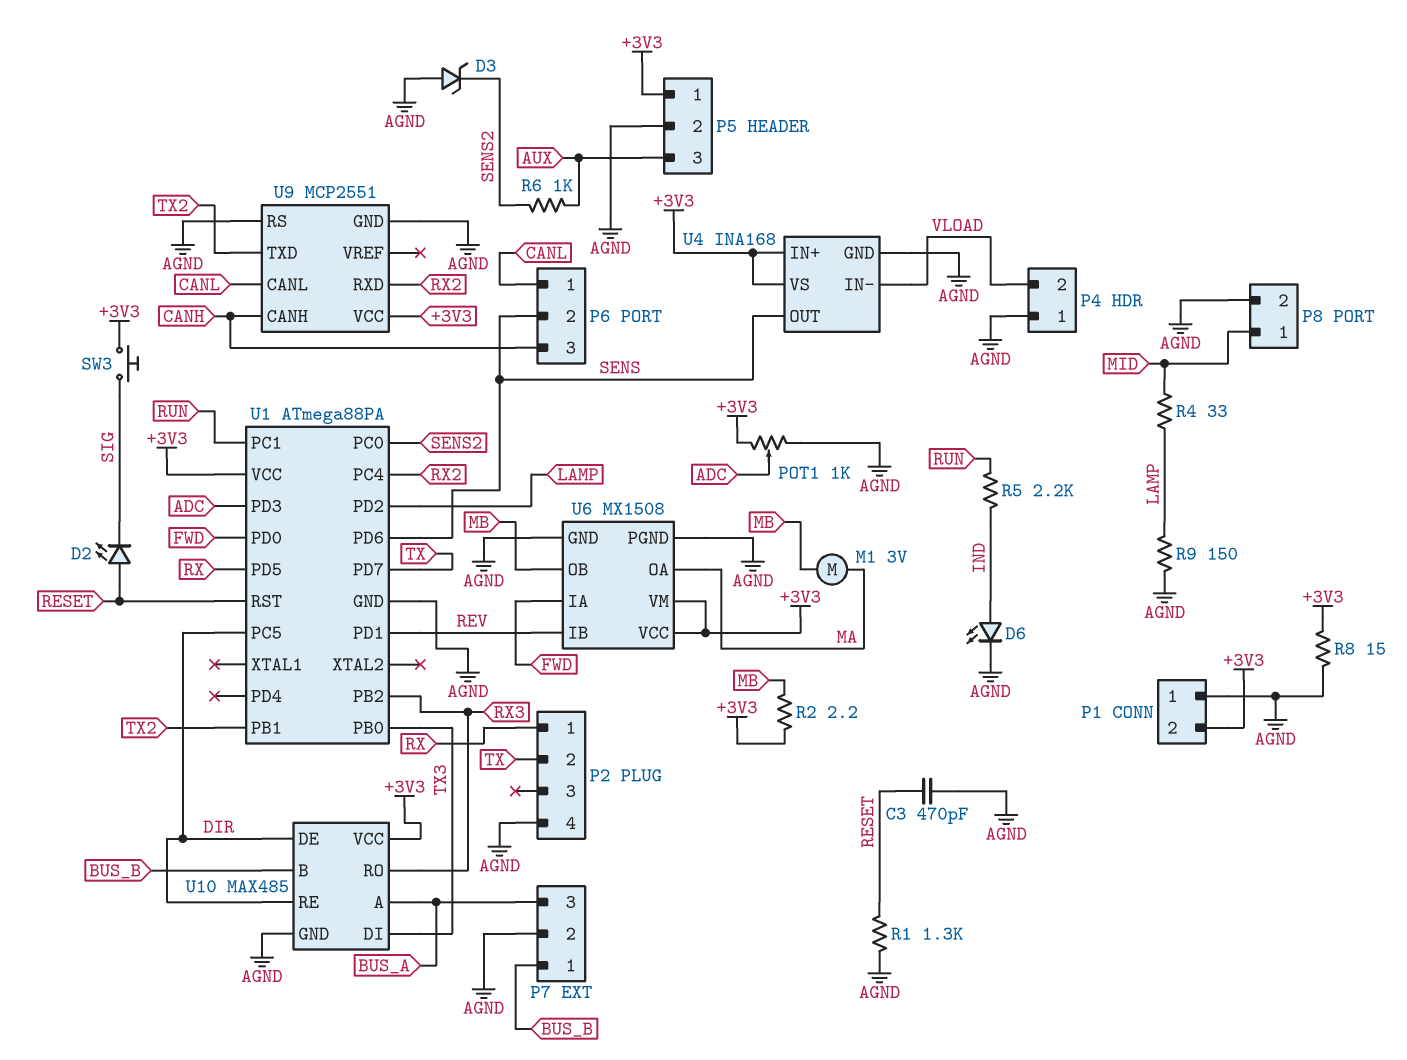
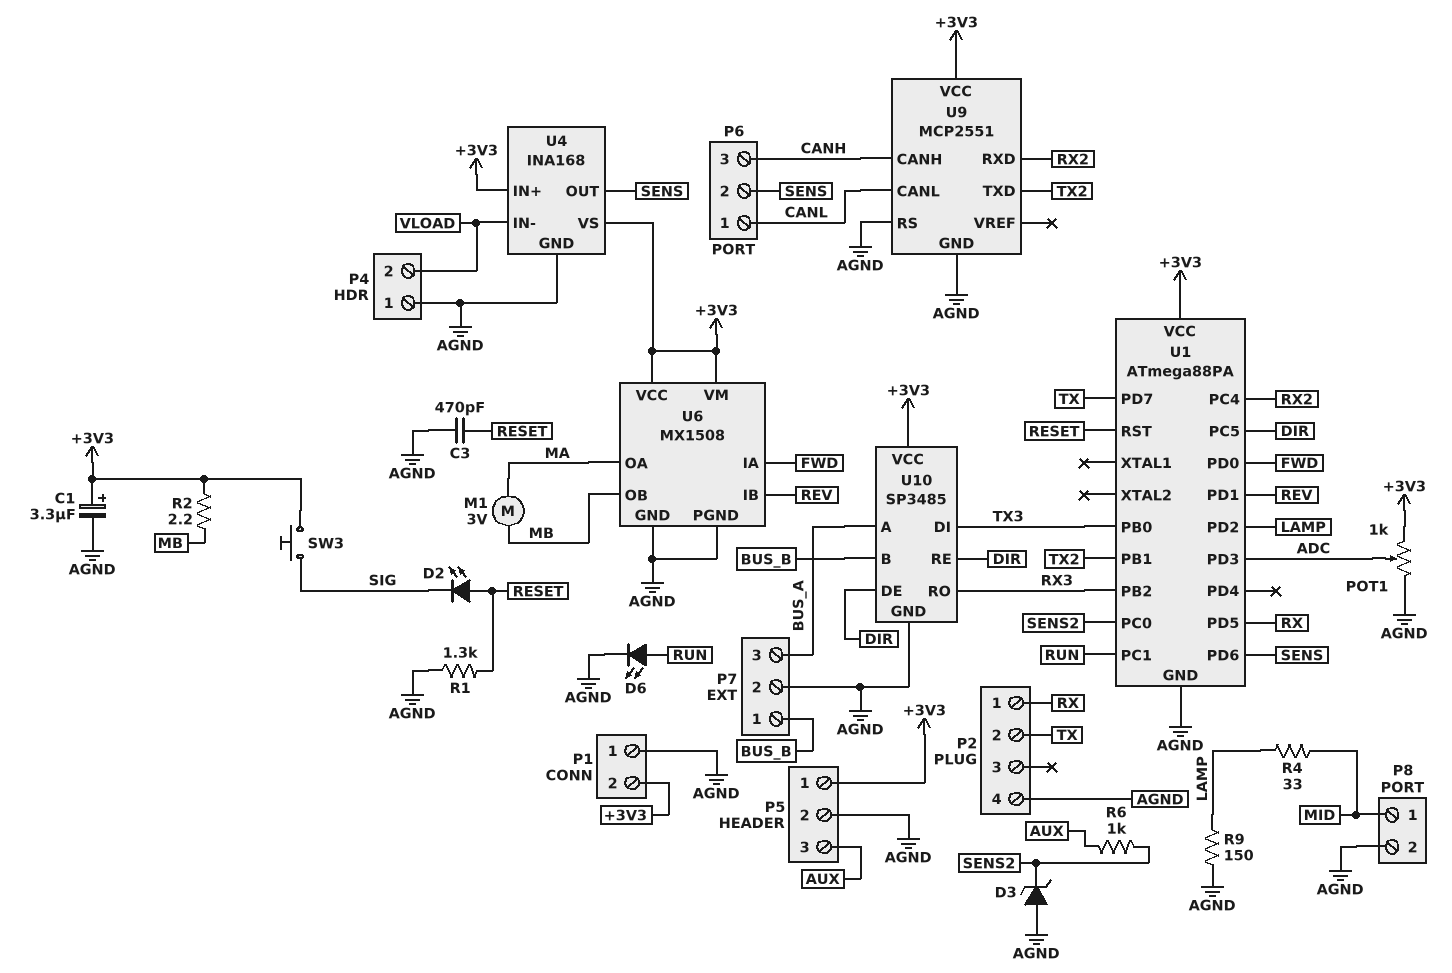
C1: none -> 3.3uF (plus +3V3, minus AGND)
D6: LED (A IND, K AGND) -> LED (A RUN, K AGND)
R5: 2.2k (IND, RUN) -> none
R8: 15 (+3V3, AGND) -> none
U10: MAX485 -> SP3485

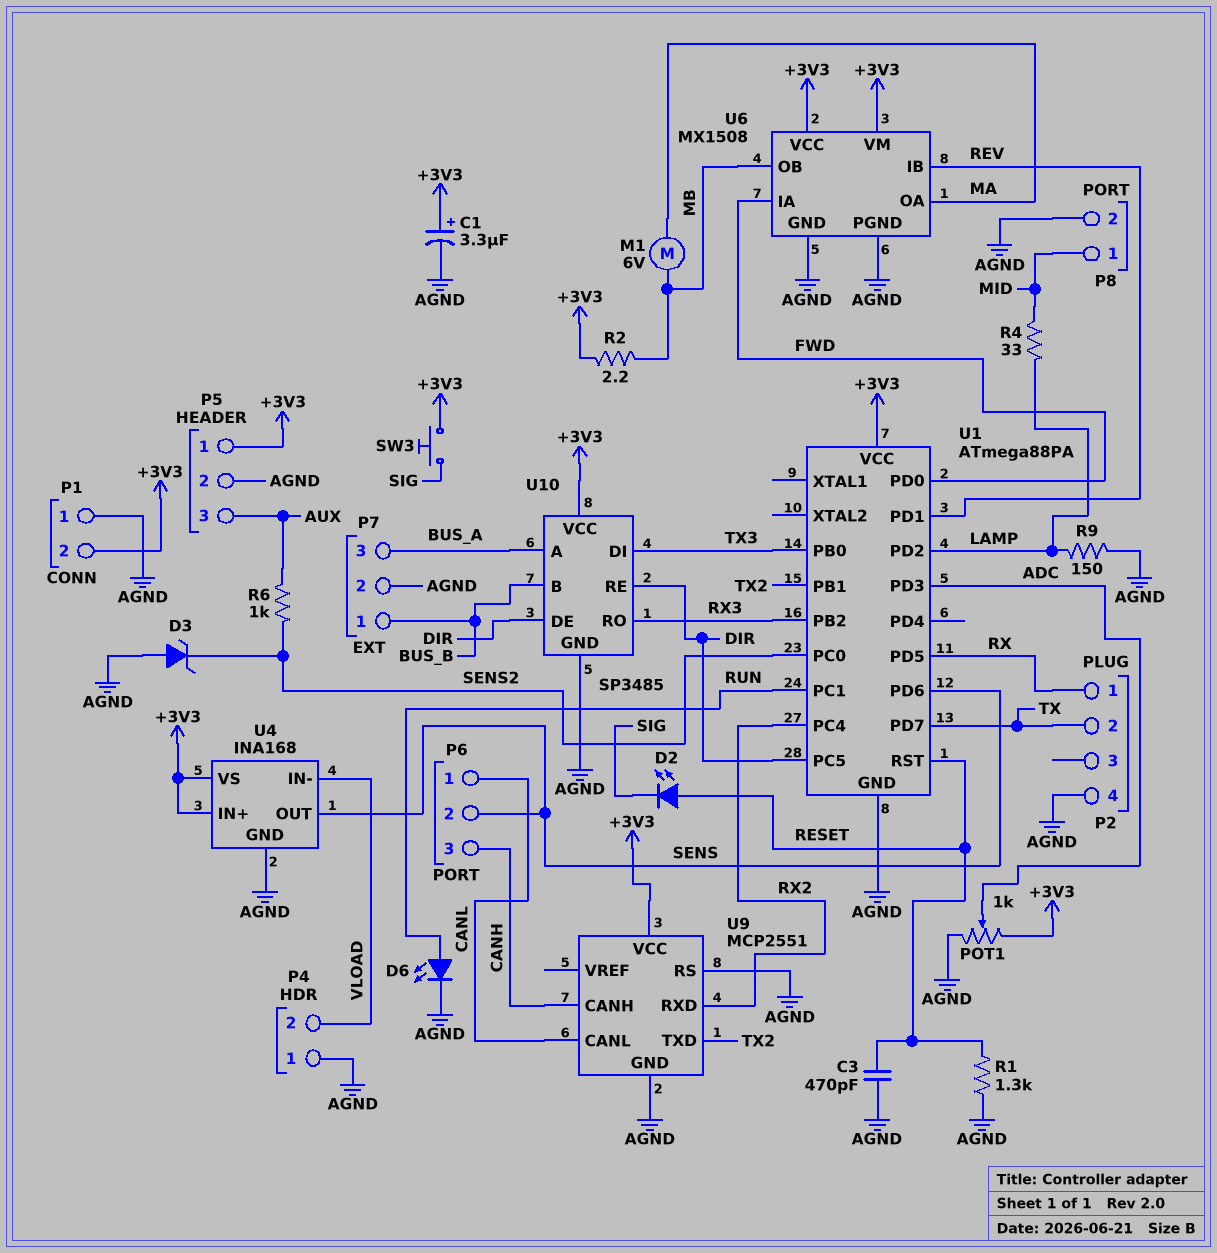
M1: motor 3V (MA, MB) -> motor 6V (MA, MB)

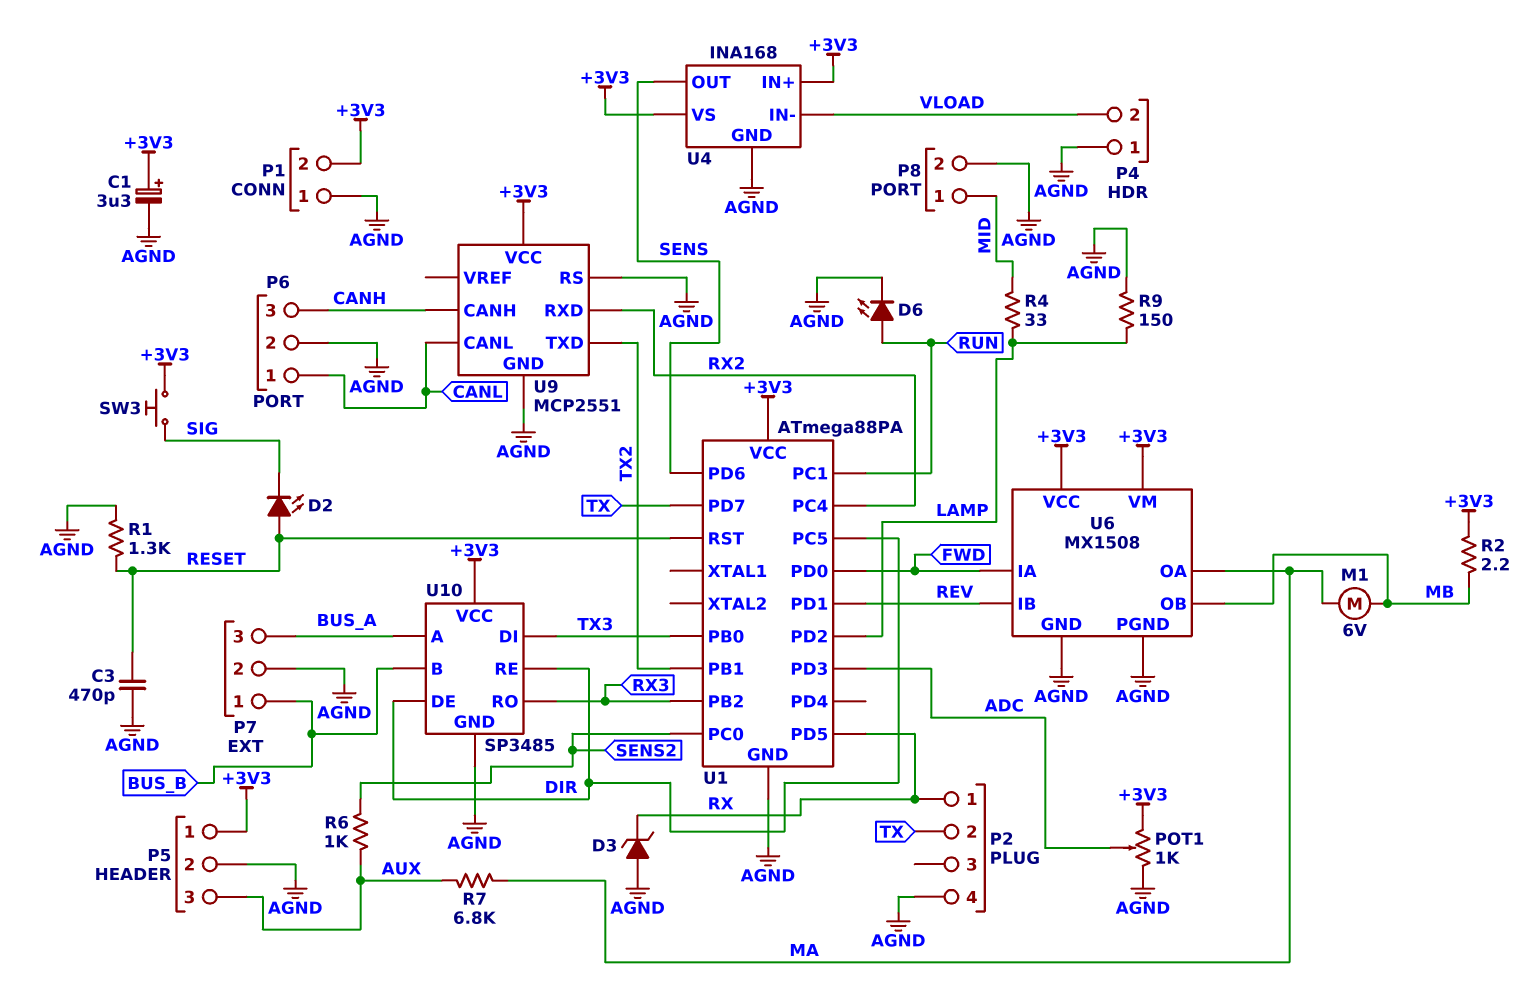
D3: zener (A AGND, K SENS2) -> zener (A AGND, K RX)
P6 pin 2: SENS -> AGND
R7: none -> 6.8k (AUX, MA)

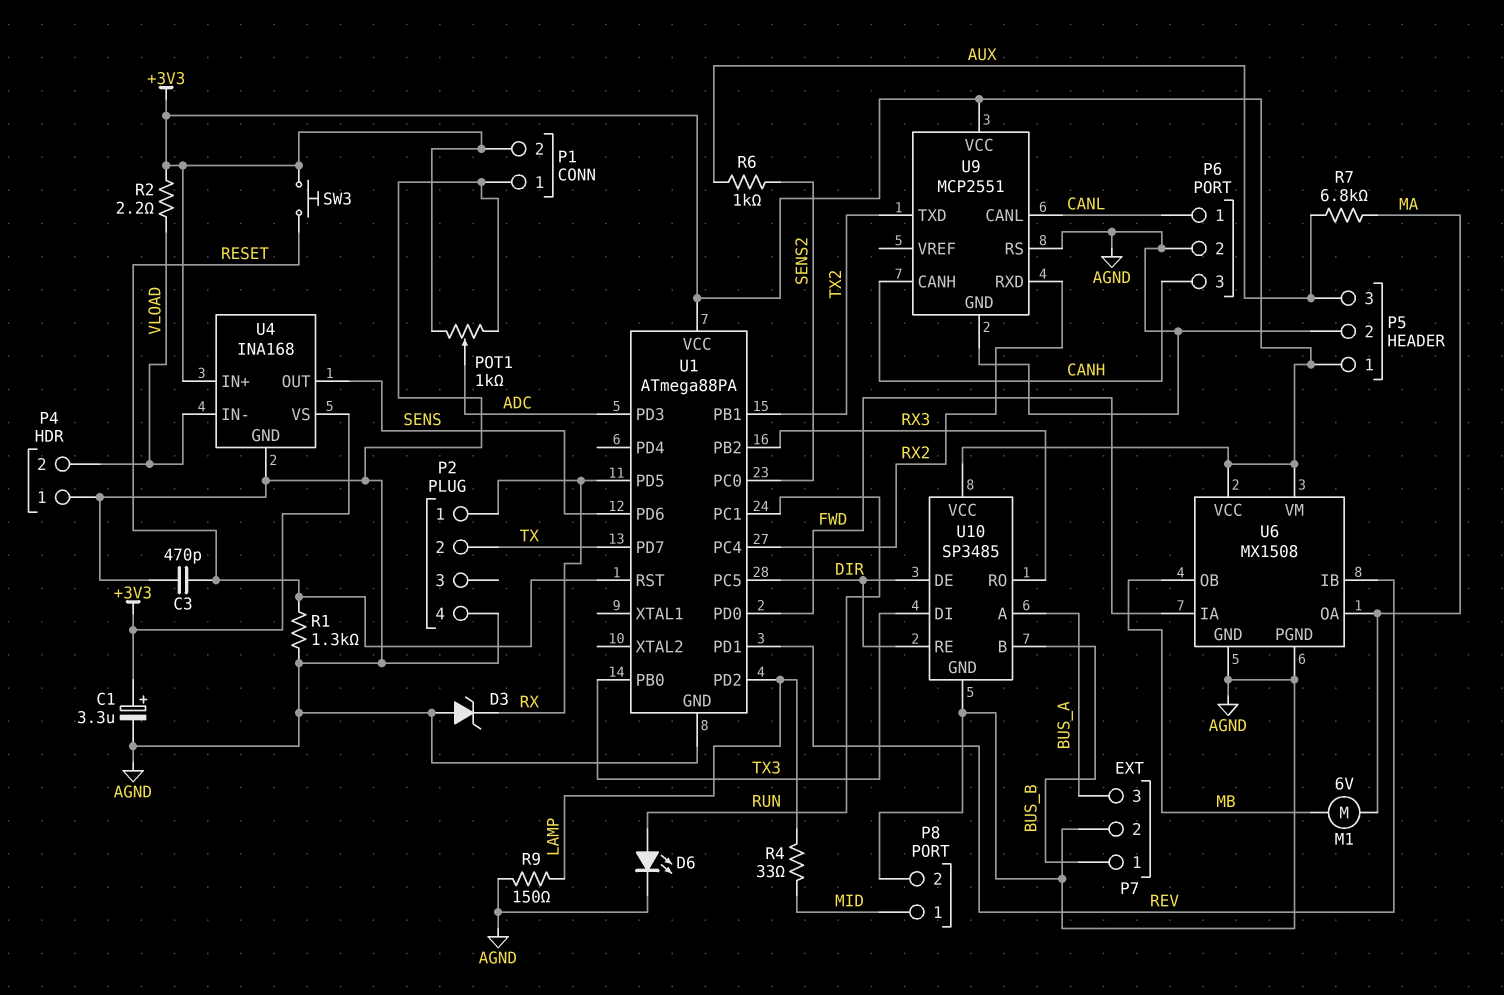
D2: LED (A RESET, K SIG) -> none
R2: 2.2 (+3V3, MB) -> 2.2 (+3V3, VLOAD)
SW3: button (+3V3, SIG) -> button (+3V3, RESET)

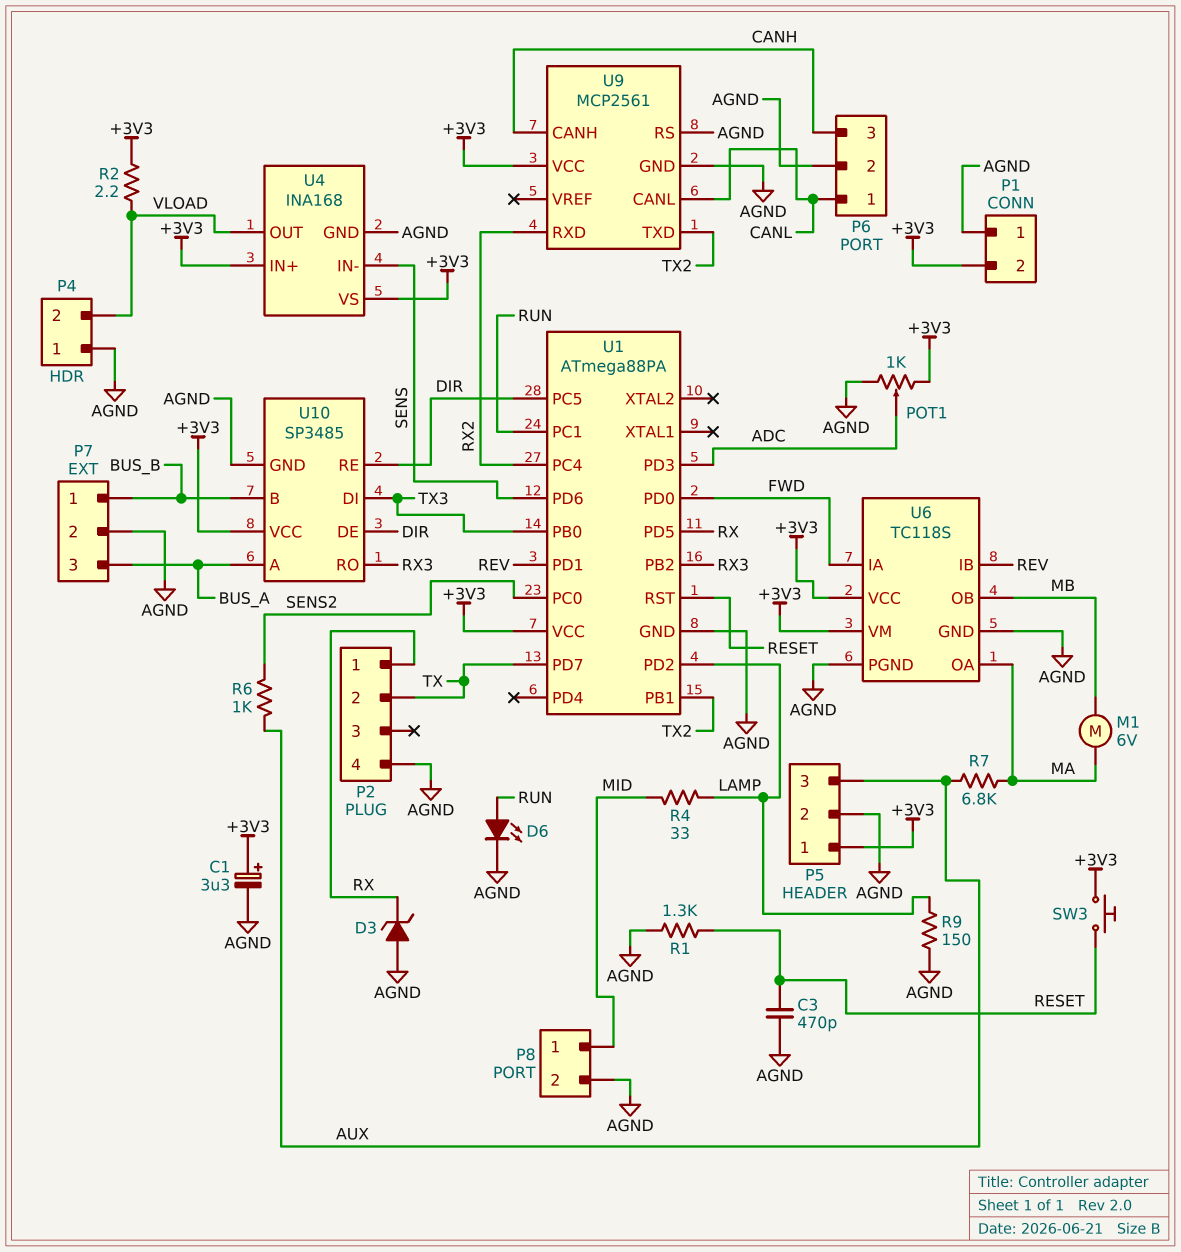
U4 pin IN-: VLOAD -> SENS
U4 pin OUT: SENS -> VLOAD
U6: MX1508 -> TC118S
U9: MCP2551 -> MCP2561

